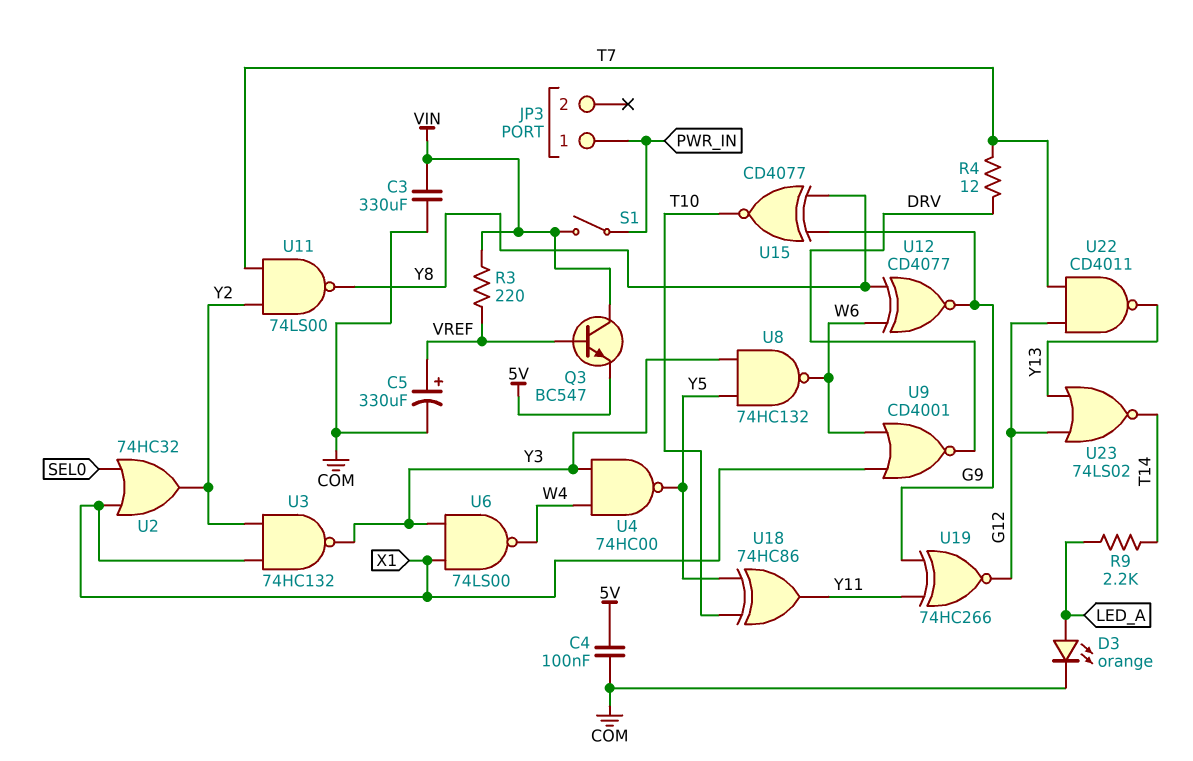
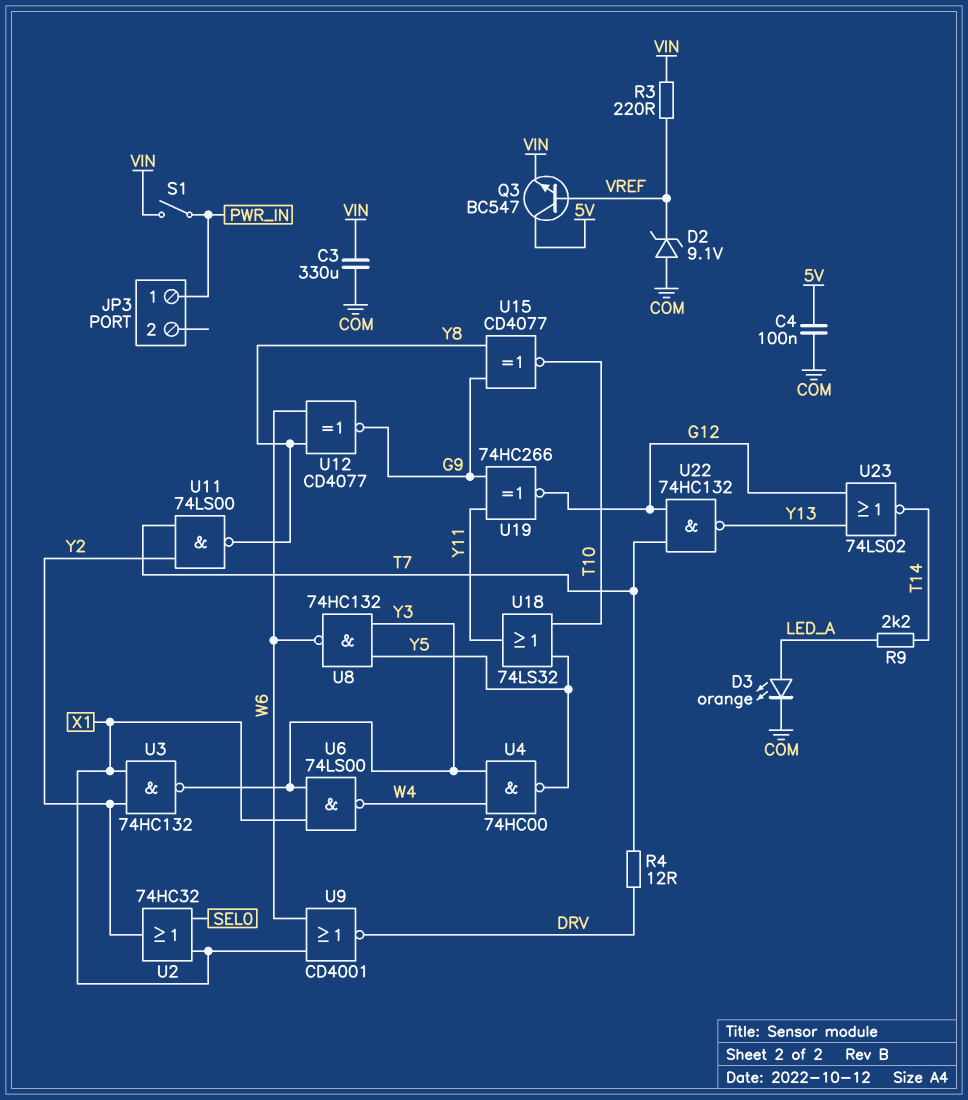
C5: 330uF (plus VREF, minus COM) -> none
D2: none -> zener 9.1V (A COM, K VREF)
Q3: NPN BC547 (B VREF, C VIN, E 5V) -> NPN BC547 (B VREF, C 5V, E VIN)
U18: XOR 74HC86 (in T10, in Y5, out Y11) -> OR 74LS32 (in T10, in Y5, out Y11)
U22: NAND CD4011 (in G12, in T7, out Y13) -> NAND 74HC132 (in G12, in T7, out Y13)

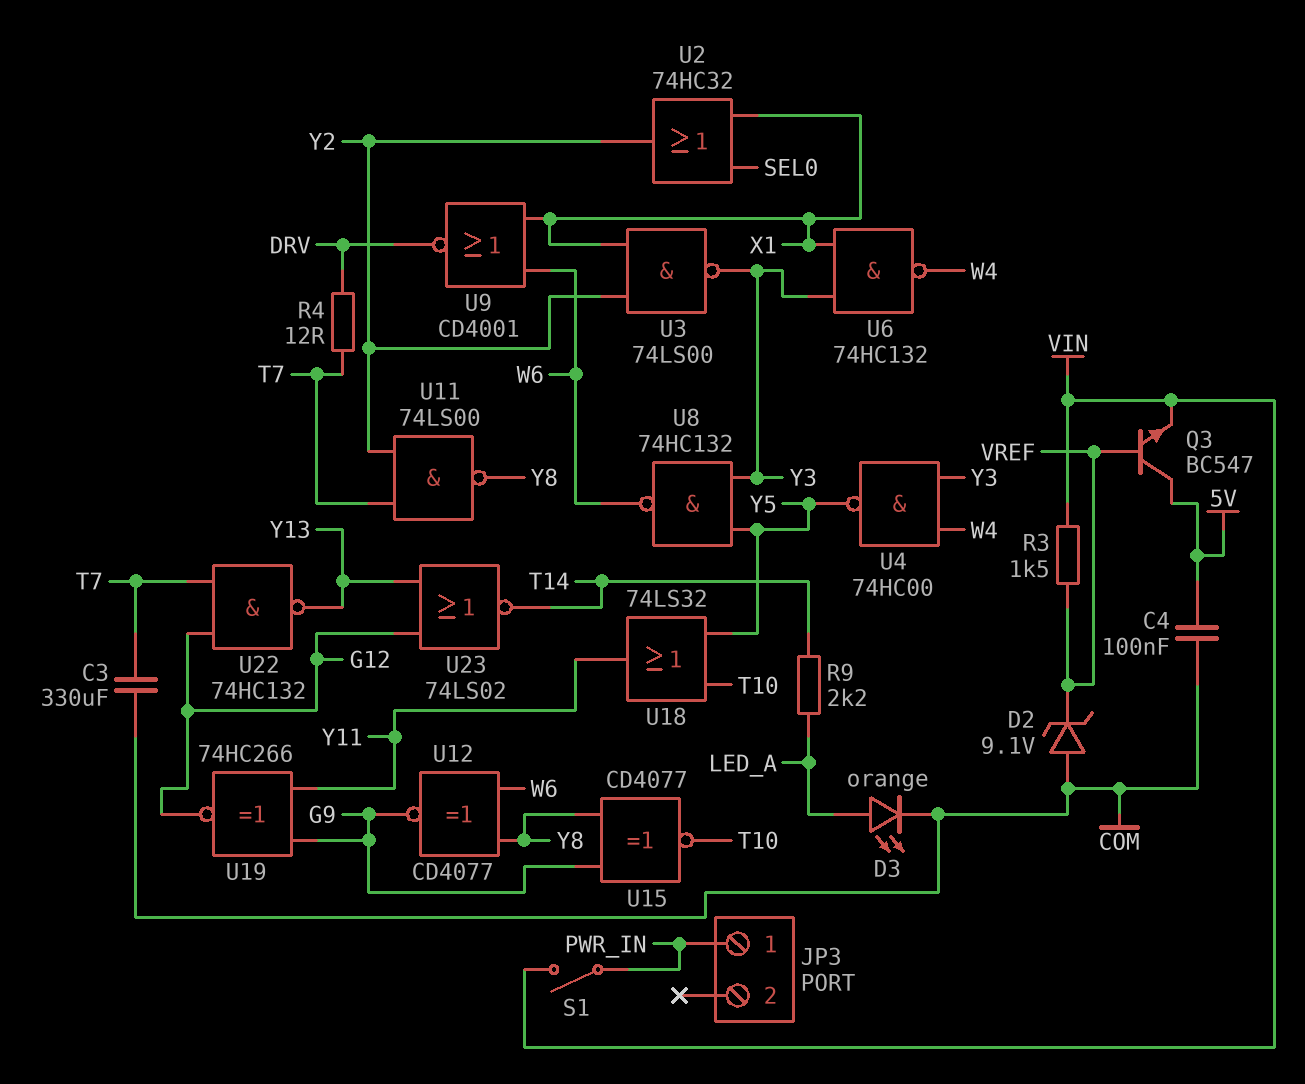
C3: 330uF (COM, VIN) -> 330uF (COM, T7)
R3: 220 (VIN, VREF) -> 1.5k (VIN, VREF)
U3: NAND 74HC132 (in X1, in Y2, out Y3) -> NAND 74LS00 (in X1, in Y2, out Y3)
U6: NAND 74LS00 (in X1, in Y3, out W4) -> NAND 74HC132 (in X1, in Y3, out W4)

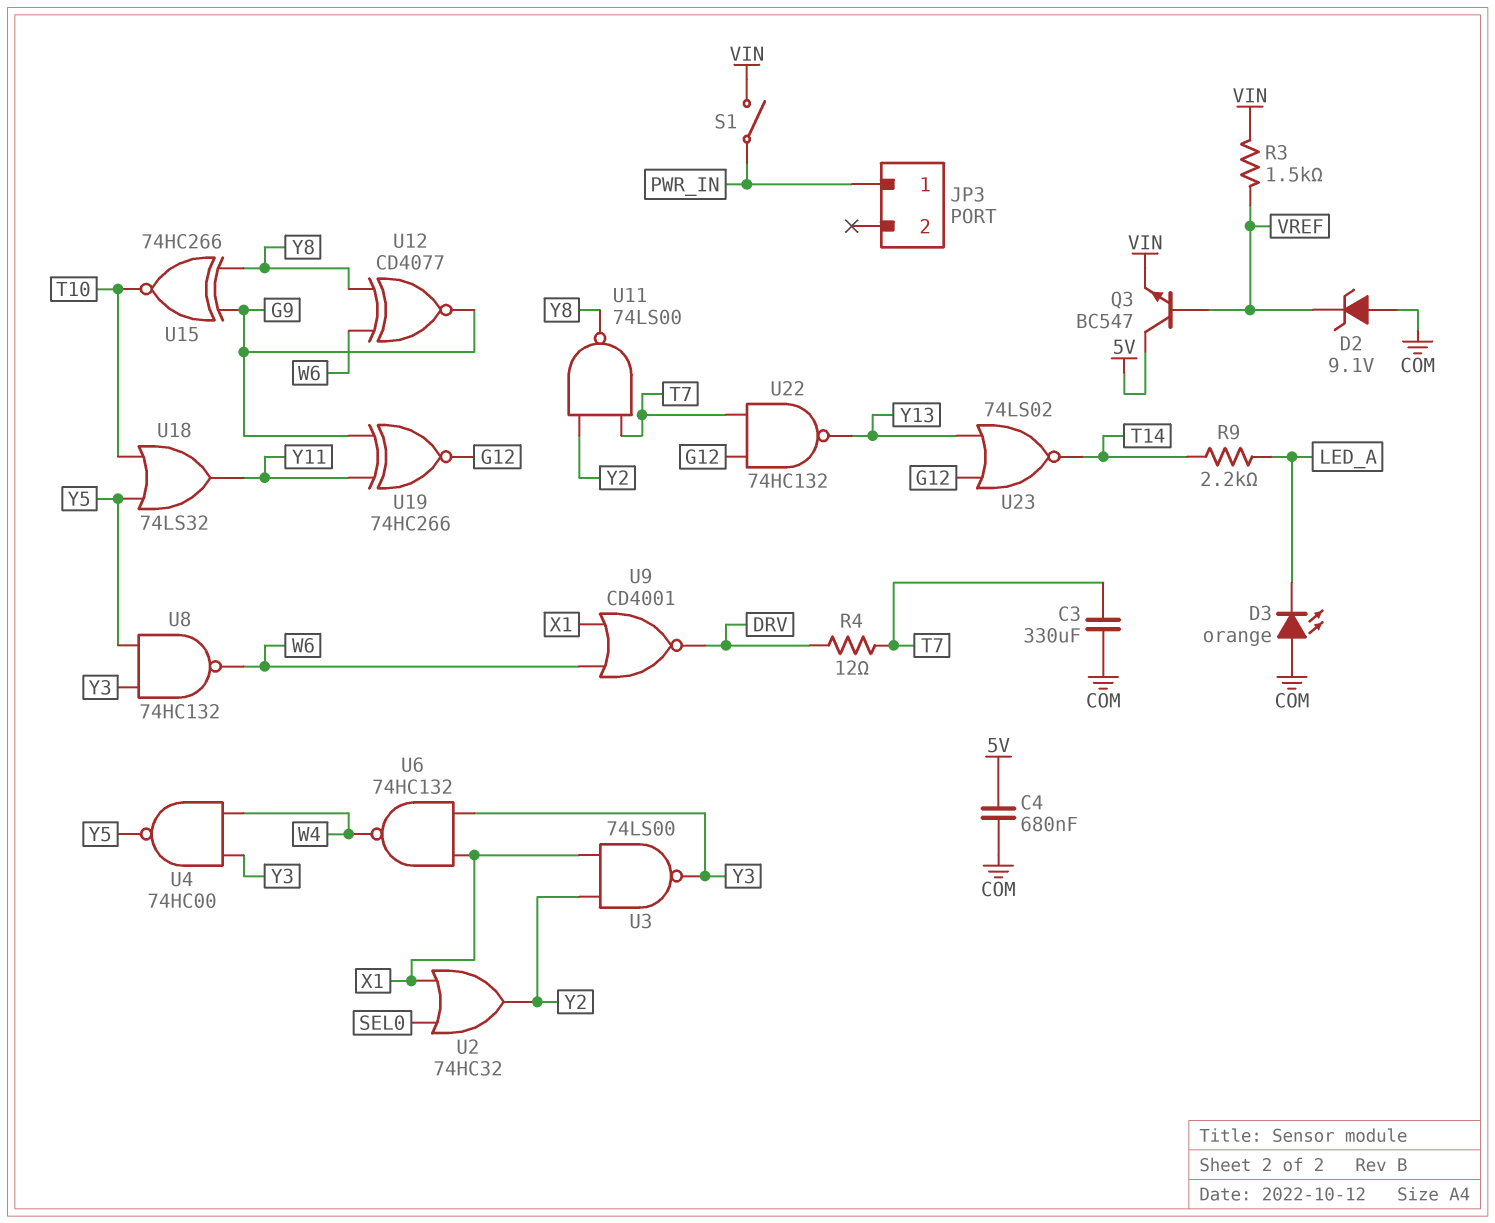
C4: 100nF (5V, COM) -> 680nF (5V, COM)
D3: LED orange (A LED_A, K COM) -> LED orange (A COM, K LED_A)
U15: XNOR CD4077 (in G9, in Y8, out T10) -> XNOR 74HC266 (in G9, in Y8, out T10)

